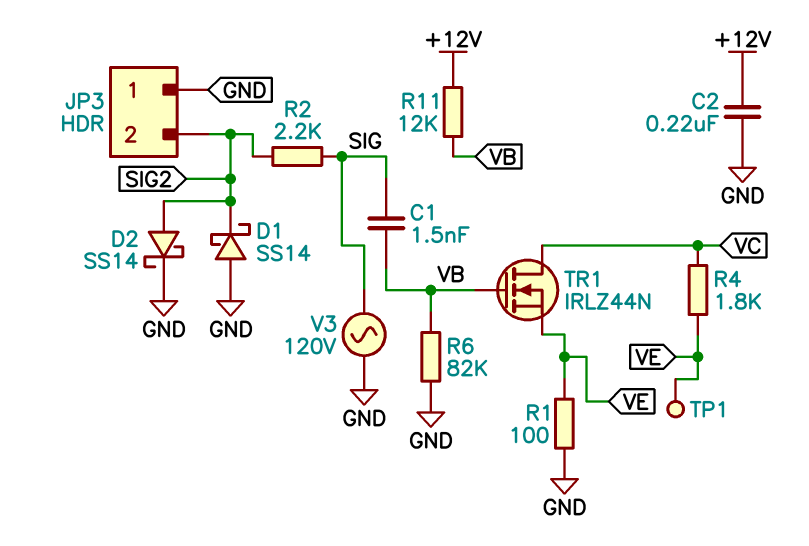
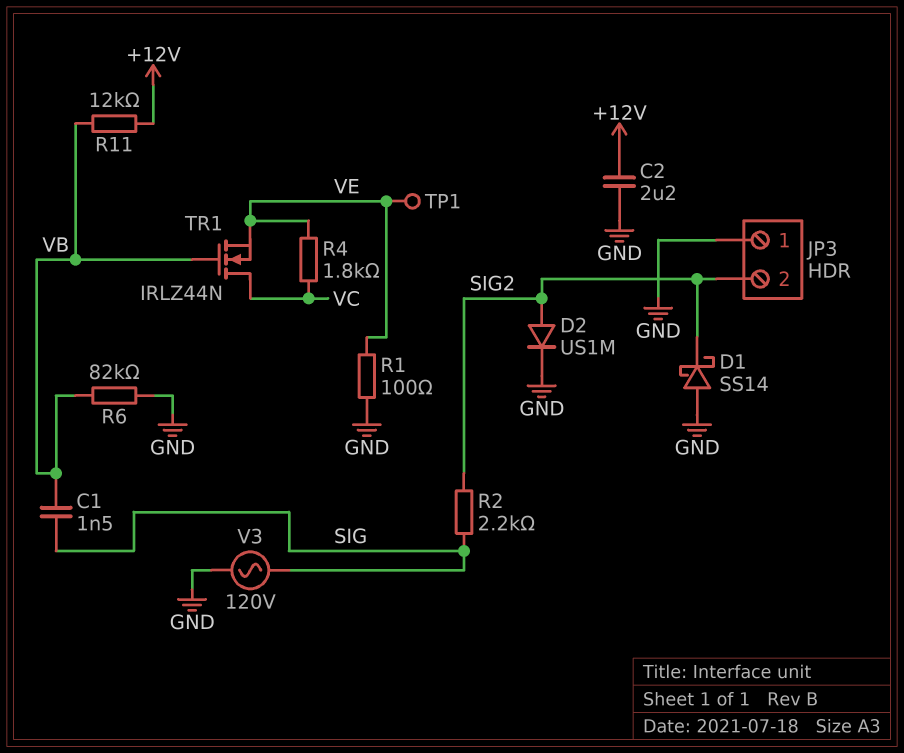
C2: 220nF (+12V, GND) -> 2.2uF (+12V, GND)
D2: schottky SS14 (A SIG2, K GND) -> diode US1M (A SIG2, K GND)

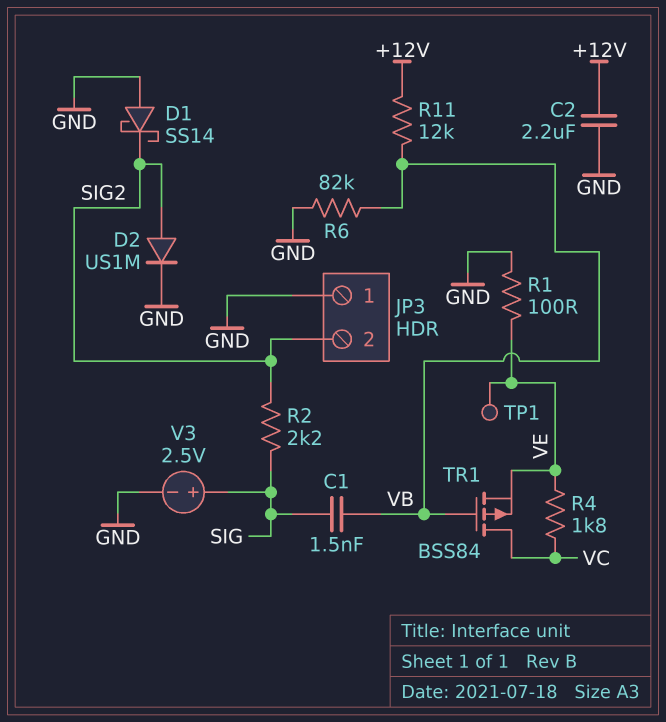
TR1: NMOS IRLZ44N (G VB, D VC, S VE) -> PMOS BSS84 (G VB, D VC, S VE)
V3: AC 120V (GND, SIG) -> 2.5V (plus SIG, minus GND)

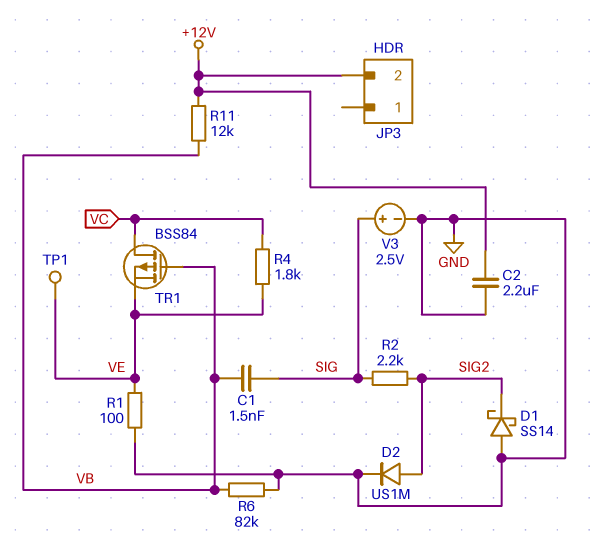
JP3 pin 1: GND -> none
JP3 pin 2: SIG2 -> +12V

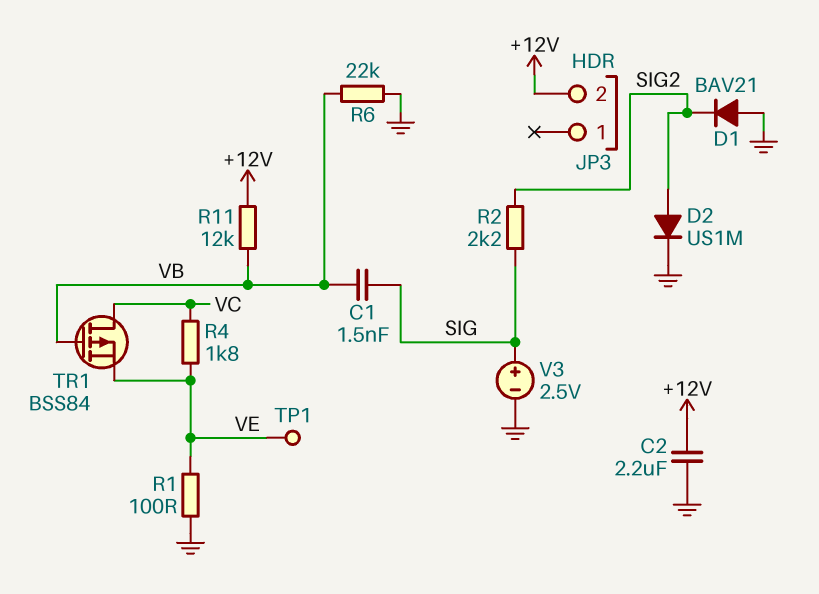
D1: schottky SS14 (A GND, K SIG2) -> diode BAV21 (A GND, K SIG2)
R6: 82k (GND, VB) -> 22k (GND, VB)

